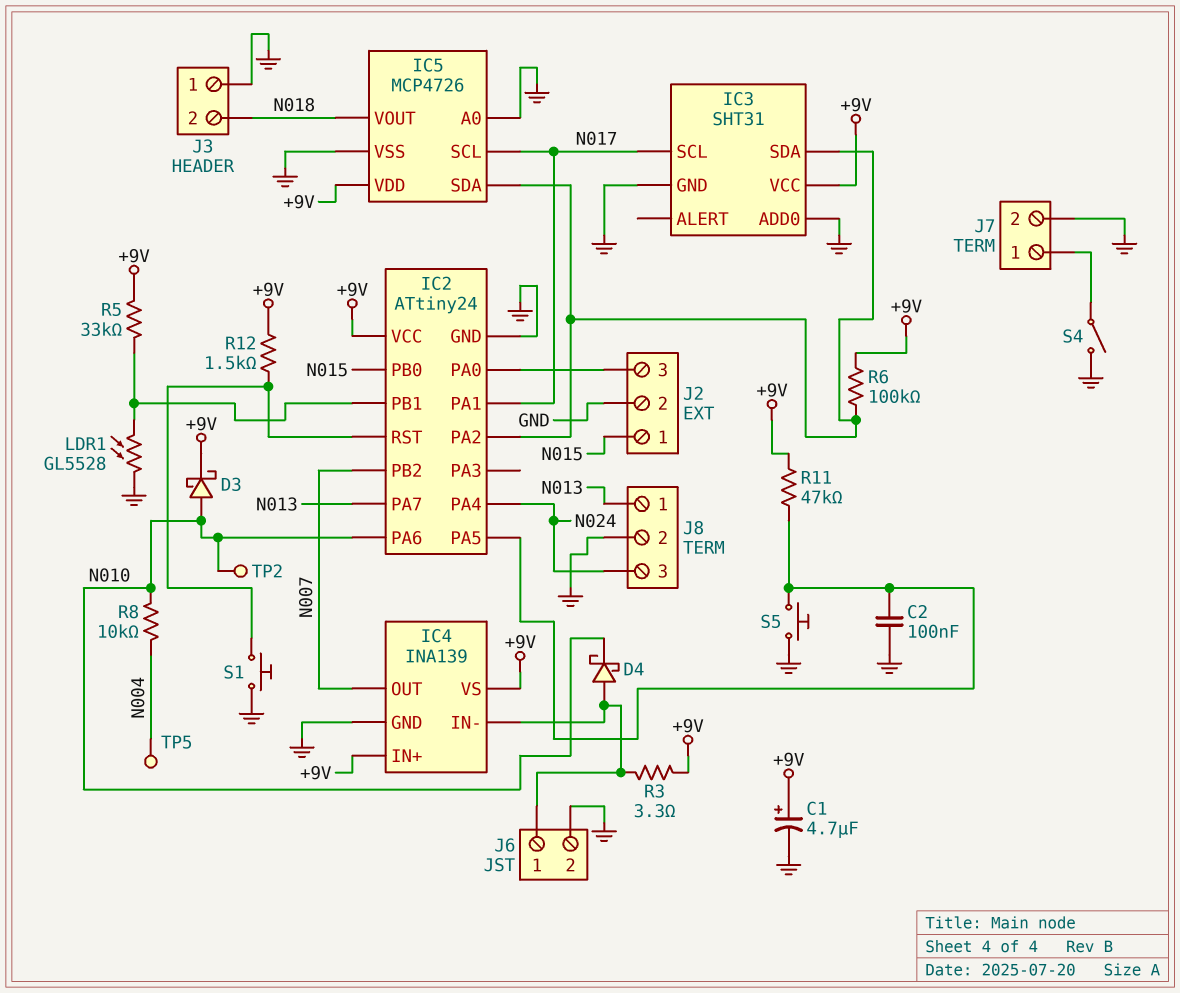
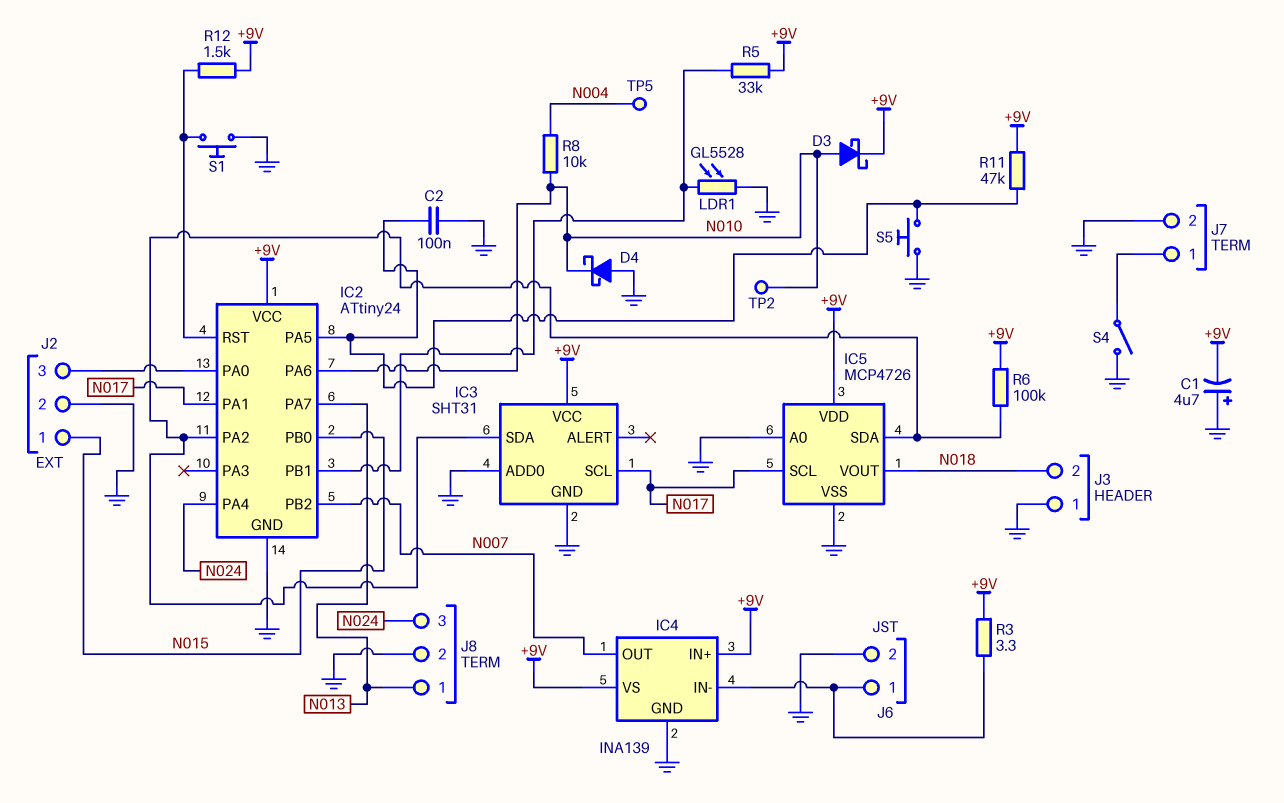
C1: 4.7uF (plus +9V, minus GND) -> 4.7uF (plus GND, minus +9V)
D4: schottky (A IC4/IN-, K N010) -> schottky (A GND, K N010)

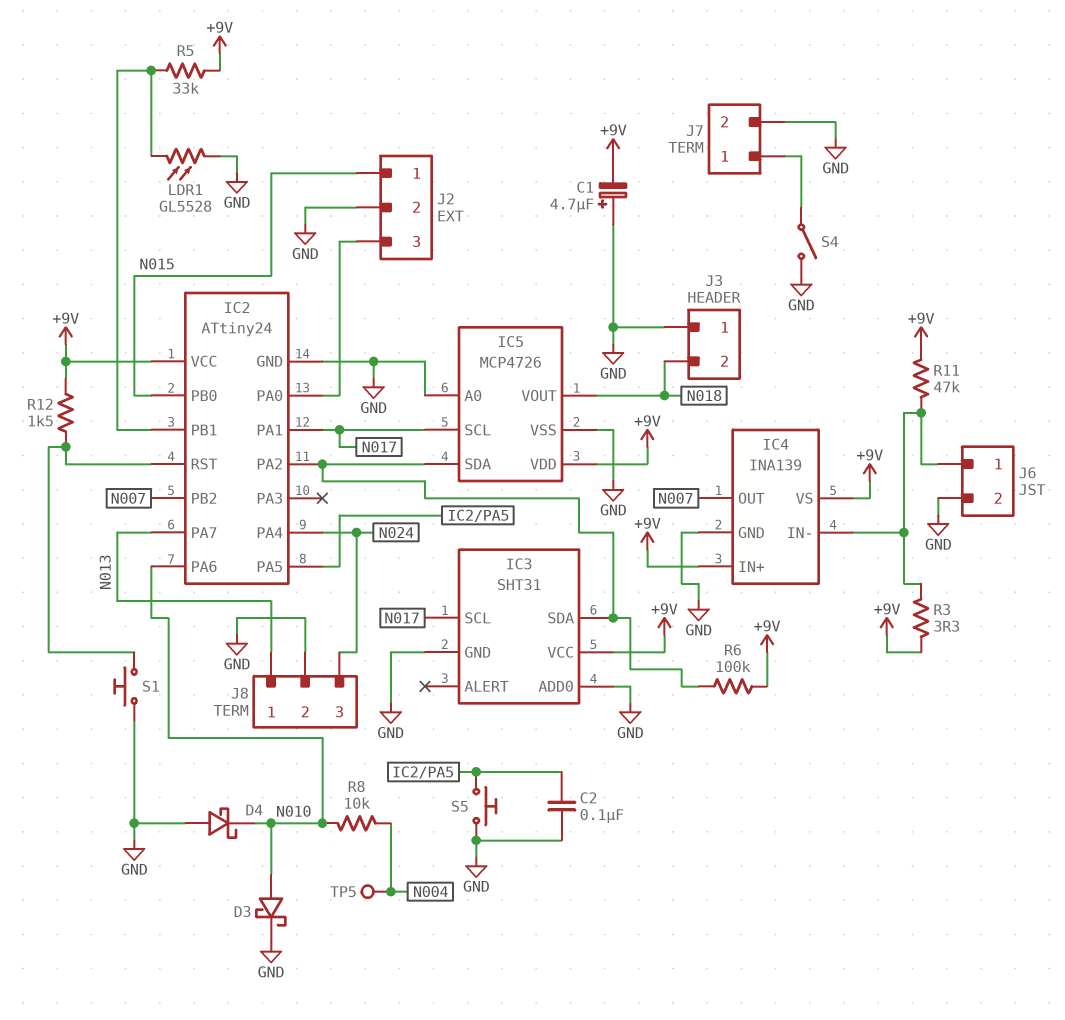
D3: schottky (A N010, K +9V) -> schottky (A N010, K GND)
R11: 47k (+9V, IC2/PA5) -> 47k (+9V, IC4/IN-)
TP2: test point (N010) -> none

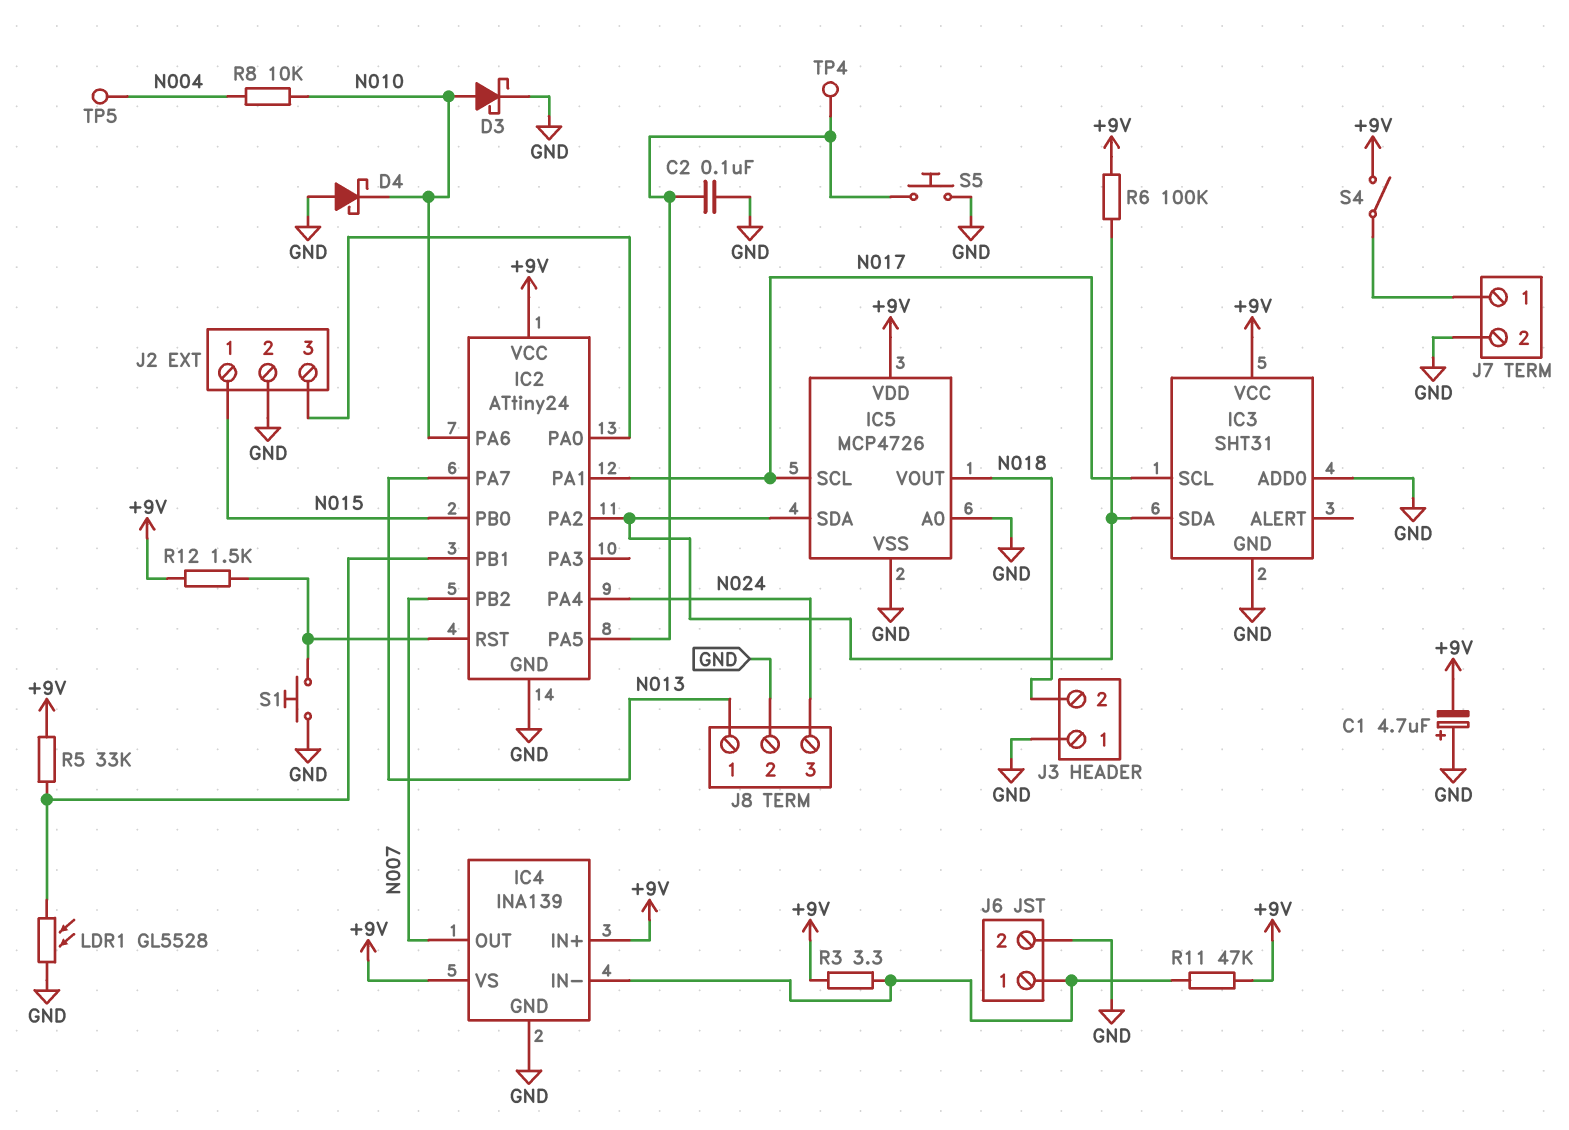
S4: switch (GND, J7/1) -> switch (+9V, J7/1)
TP4: none -> test point (IC2/PA5)

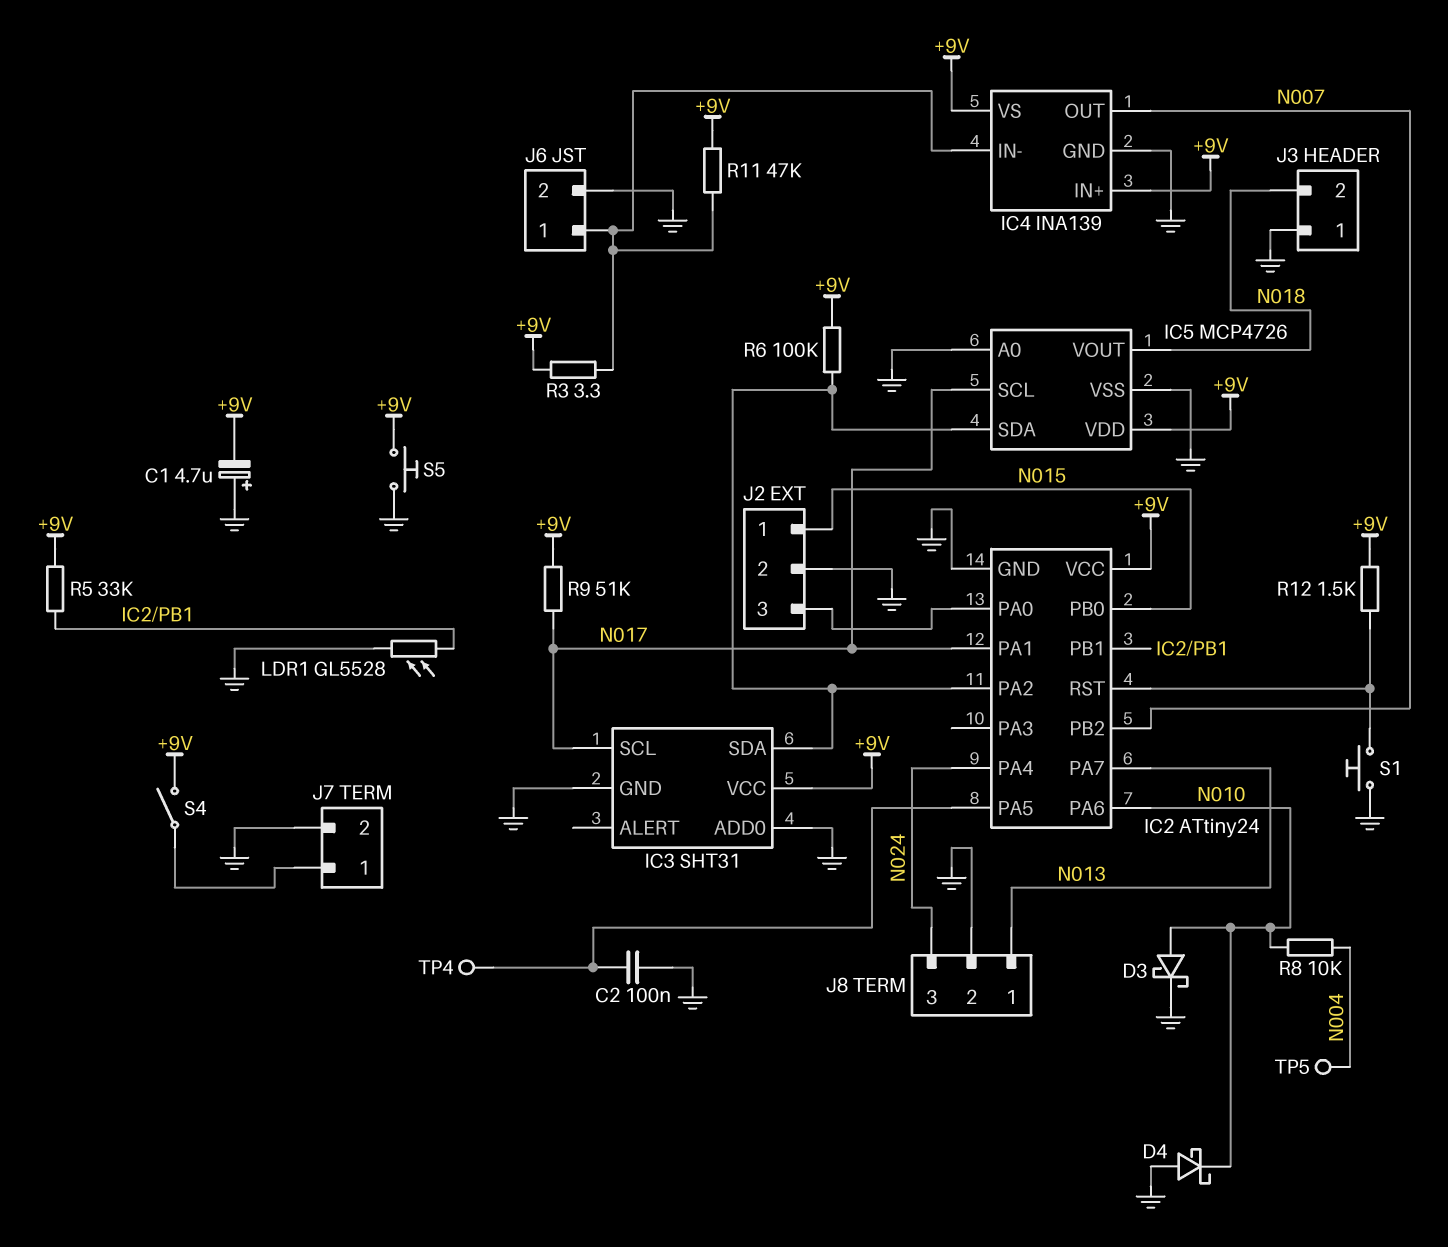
R9: none -> 51k (+9V, N017)
S5: button (GND, IC2/PA5) -> button (+9V, GND)

